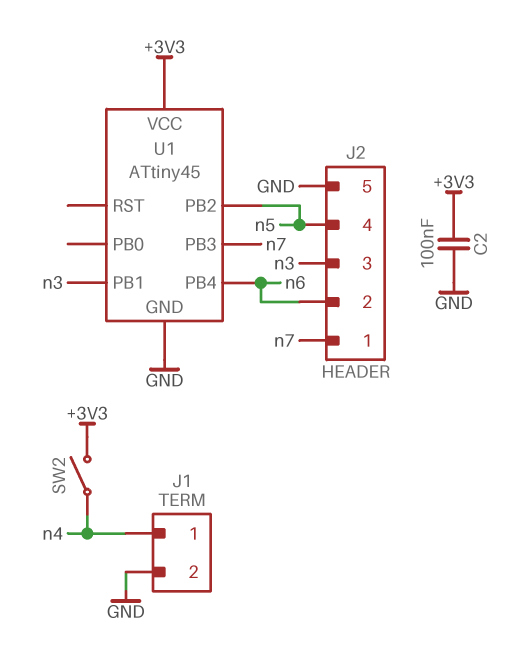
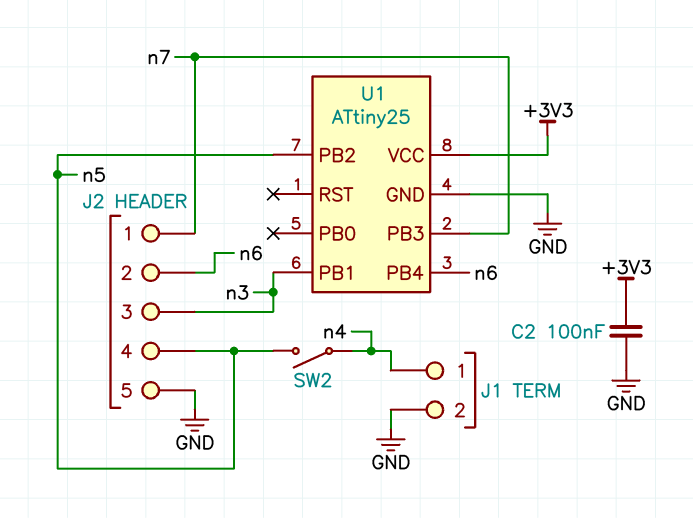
SW2: switch (+3V3, n4) -> switch (n4, n5)
U1: ATtiny45 -> ATtiny25

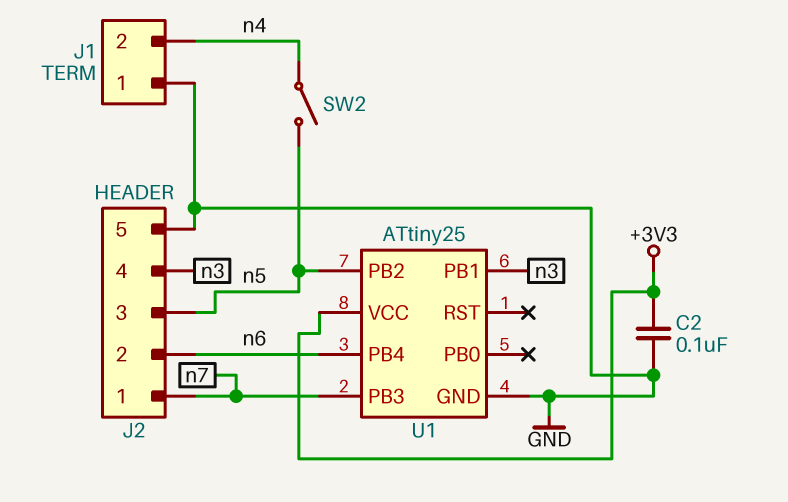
J1 pin 1: n4 -> GND
J1 pin 2: GND -> n4
J2 pin 3: n3 -> n5
J2 pin 4: n5 -> n3

